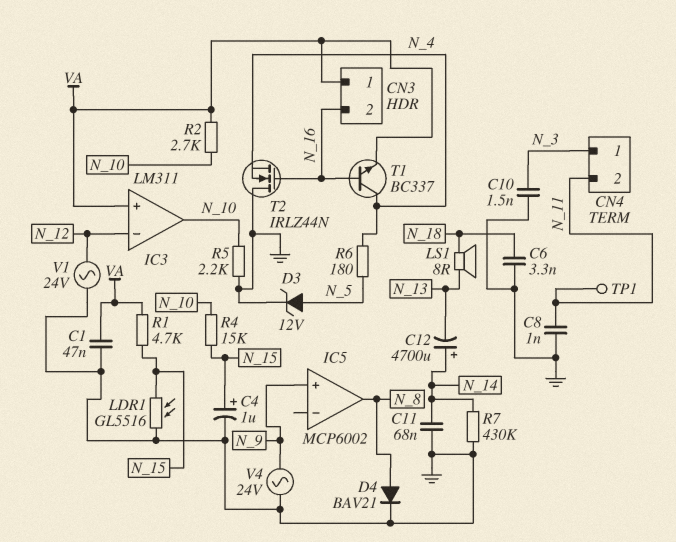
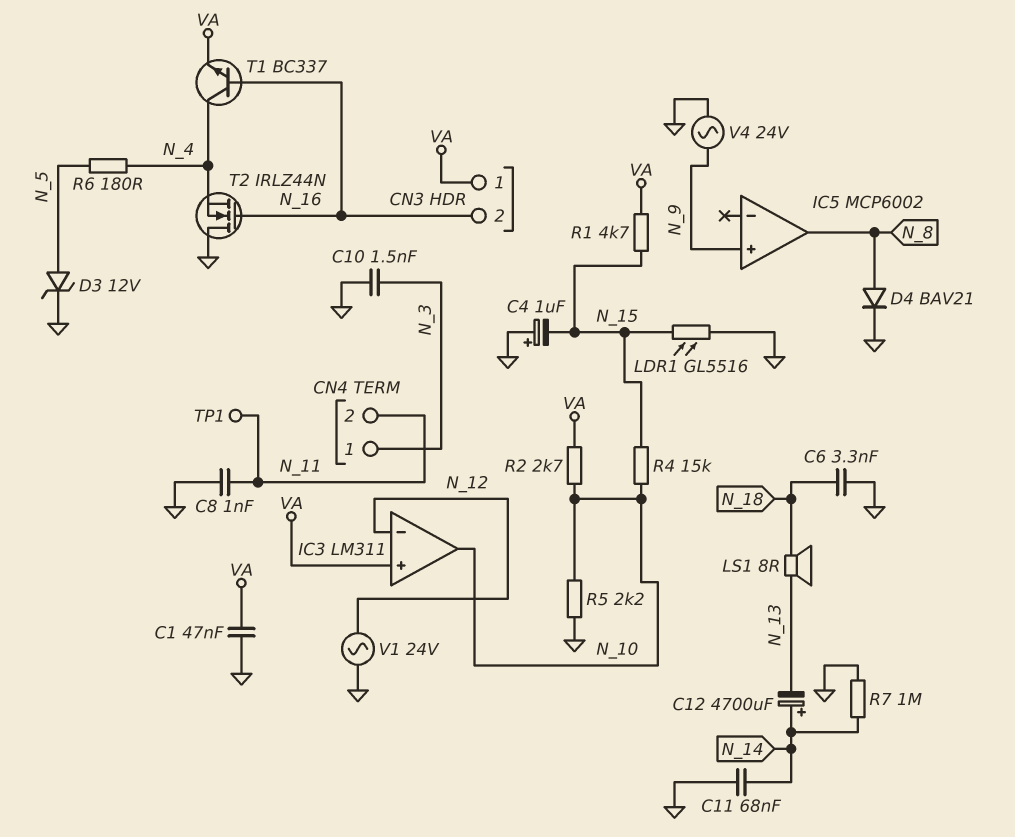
C4: 1uF (plus N_15, minus GND) -> 1uF (plus GND, minus N_15)
R7: 430k (GND, N_14) -> 1M (GND, N_14)

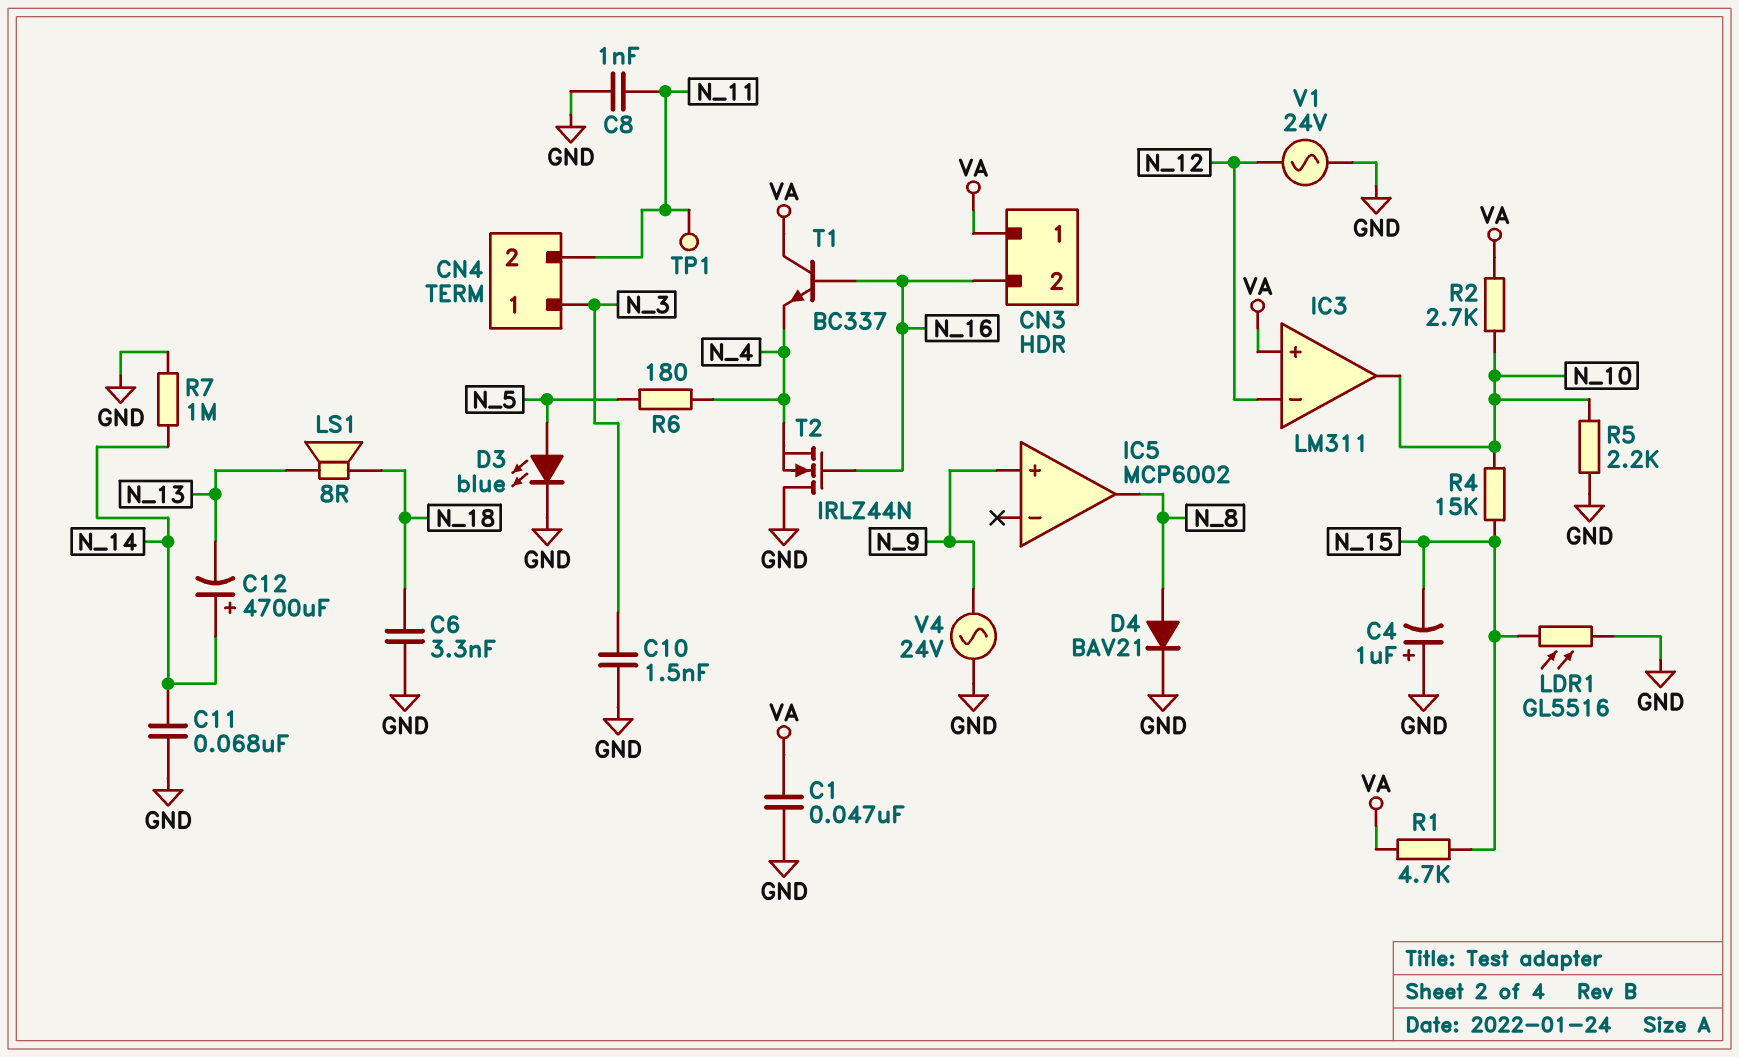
D3: zener 12V (A N_5, K GND) -> LED blue (A N_5, K GND)
T1: NPN BC337 (B N_16, C N_4, E VA) -> NPN BC337 (B N_16, C VA, E N_4)

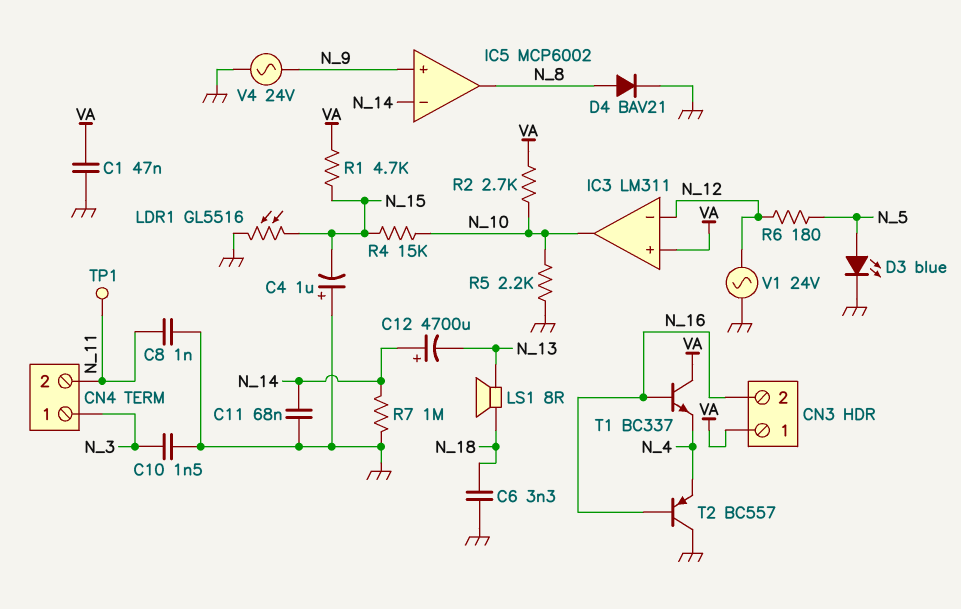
IC5 pin in-: none -> N_14
R6: 180 (N_4, N_5) -> 180 (N_5, N_12)
T2: NMOS IRLZ44N (G N_16, D GND, S N_4) -> PNP BC557 (B N_16, C GND, E N_4)

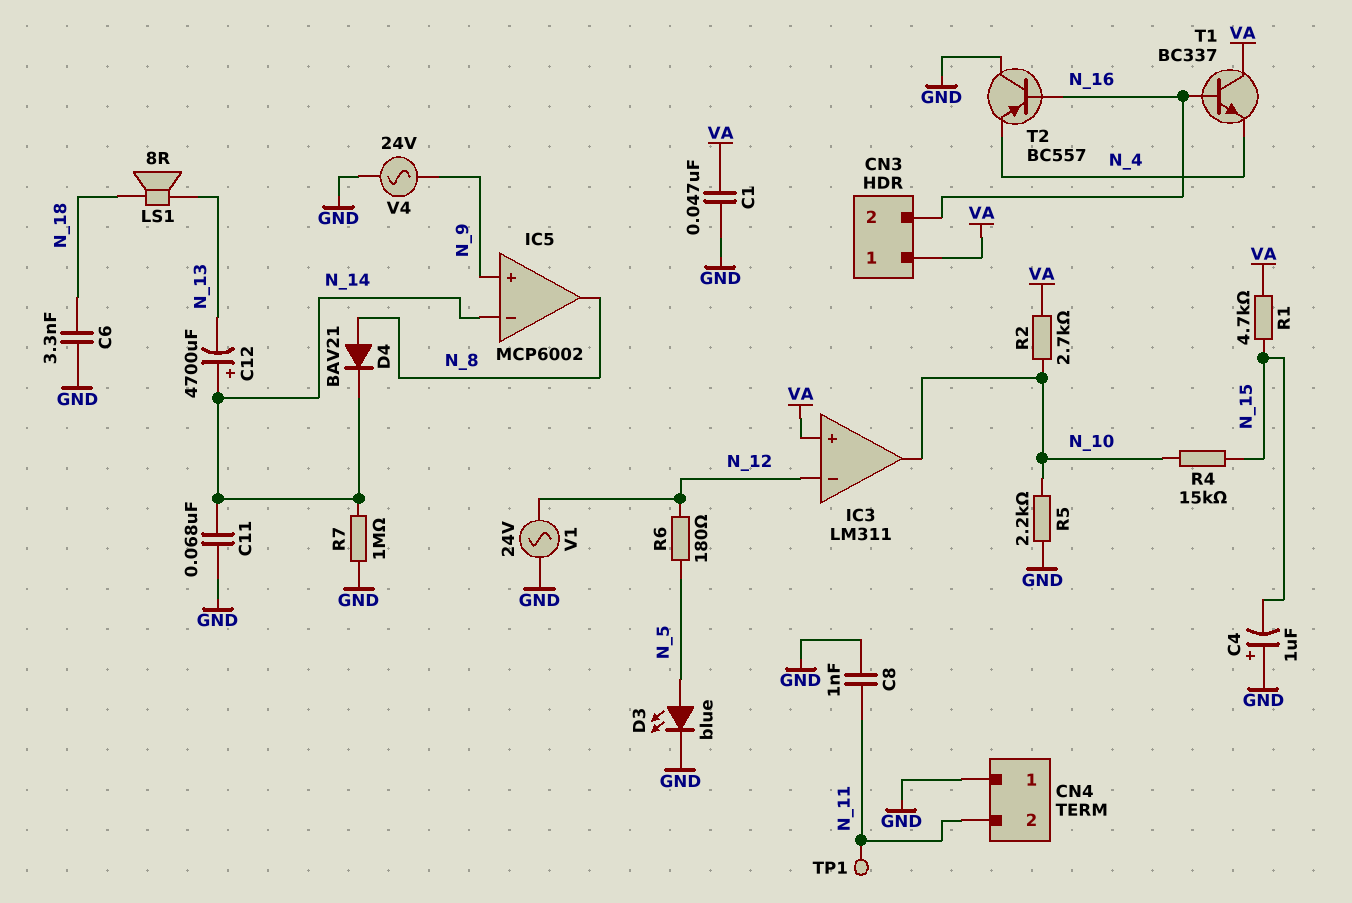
C10: 1.5nF (GND, N_3) -> none
CN4 pin 1: N_3 -> GND
D4: diode BAV21 (A N_8, K GND) -> diode BAV21 (A N_8, K N_14)
LDR1: GL5516 (GND, N_15) -> none

